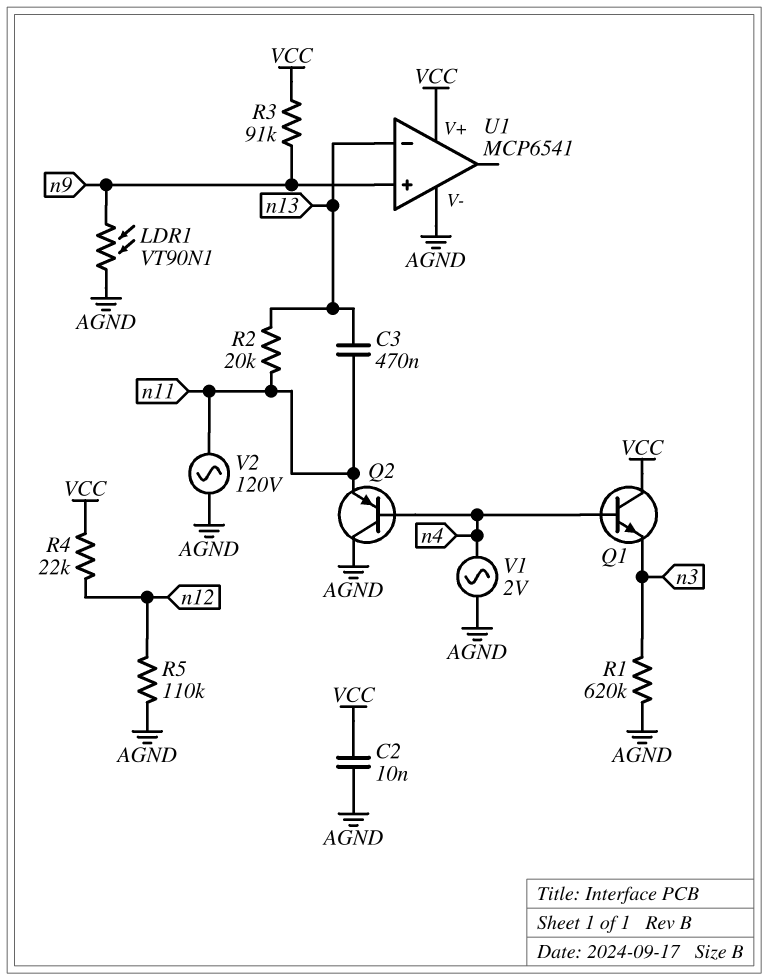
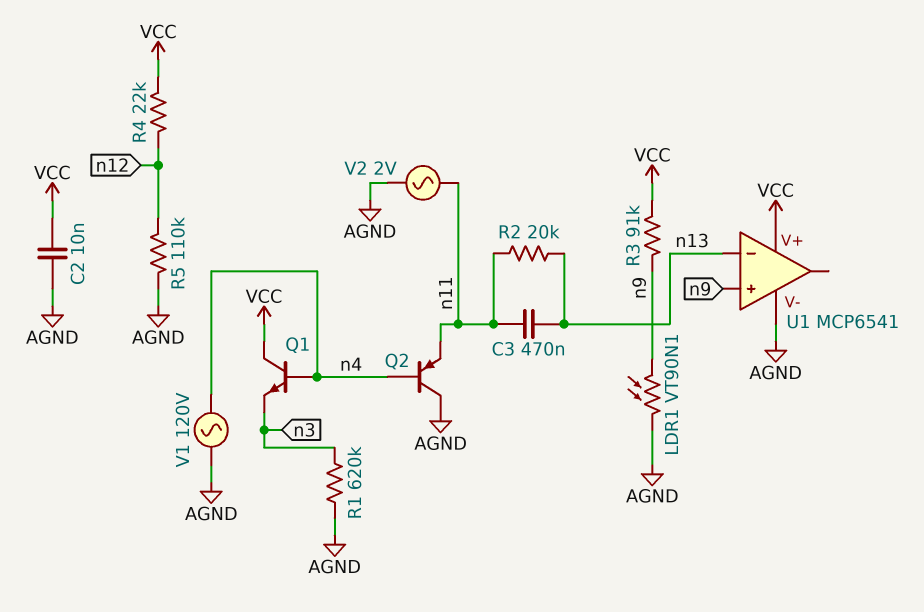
V1: AC 2V (AGND, n4) -> AC 120V (AGND, n4)
V2: AC 120V (AGND, n11) -> AC 2V (AGND, n11)

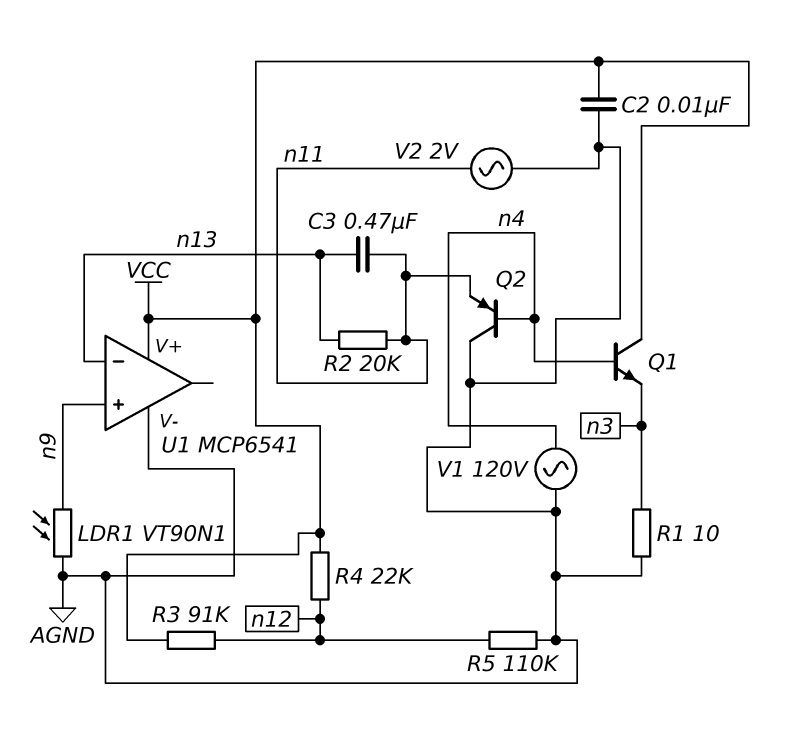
R1: 620k (AGND, n3) -> 10 (AGND, n3)
R3: 91k (VCC, n9) -> 91k (VCC, n12)

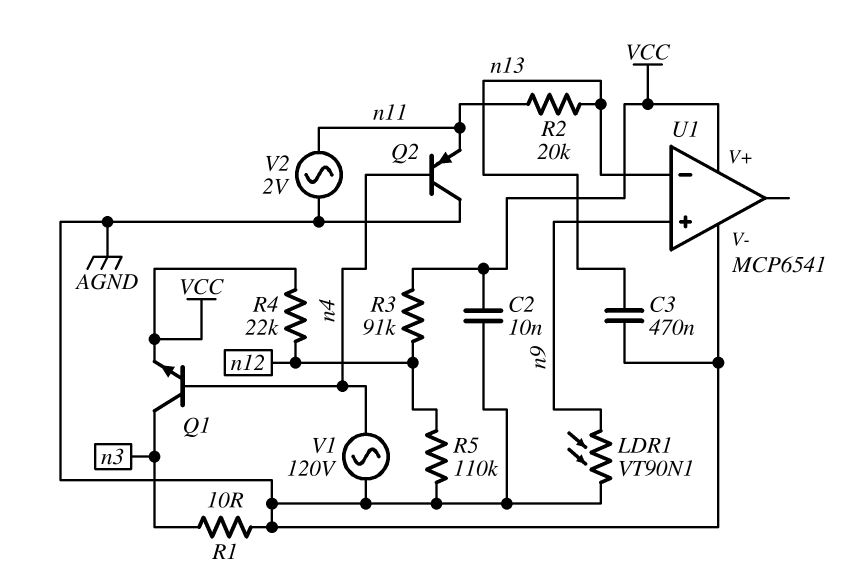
C3: 470nF (n11, n13) -> 470nF (AGND, n13)
Q1: NPN (B n4, C VCC, E n3) -> NPN (B n4, C n3, E VCC)

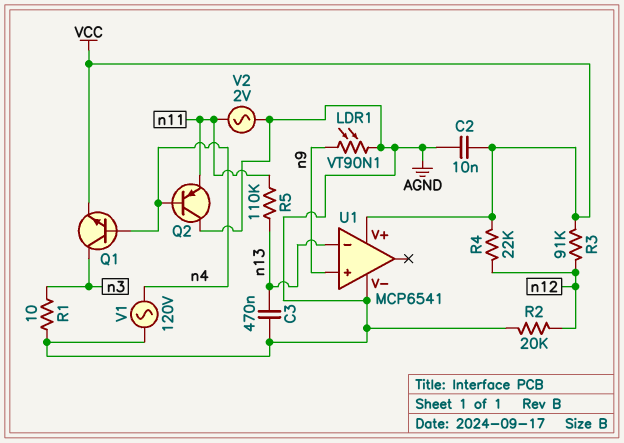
R2: 20k (n11, n13) -> 20k (AGND, n12)
R5: 110k (AGND, n12) -> 110k (n11, n13)

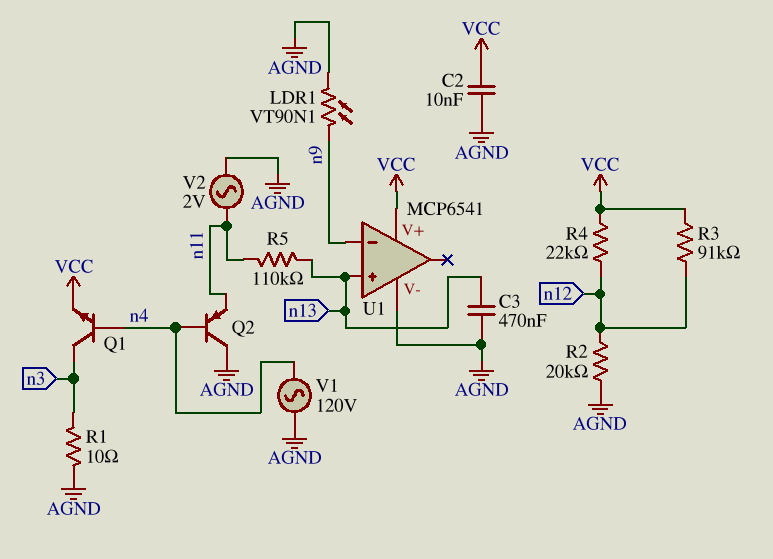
U1 pin in+: n9 -> n13
U1 pin in-: n13 -> n9

